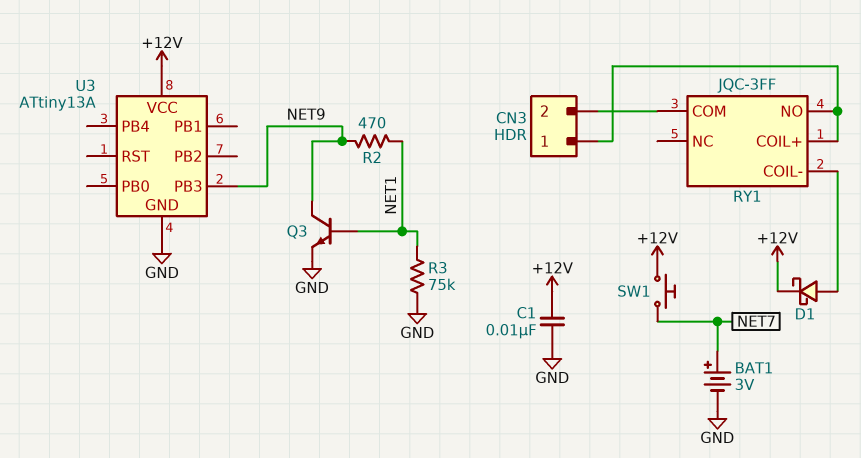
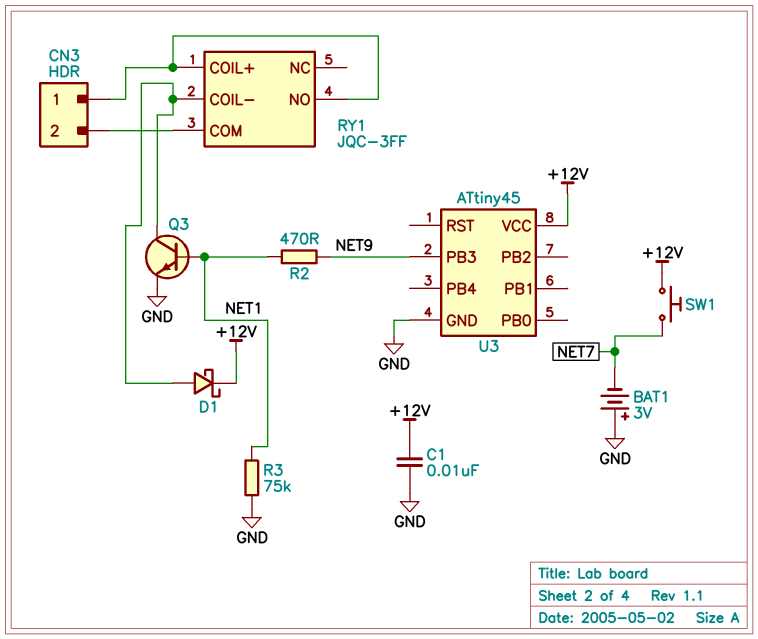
BAT1: 3V (plus NET7, minus GND) -> 3V (plus GND, minus NET7)
Q3: NPN (B NET1, C NET9, E GND) -> NPN (B NET1, C RY1/COIL-, E GND)
U3: ATtiny13A -> ATtiny45

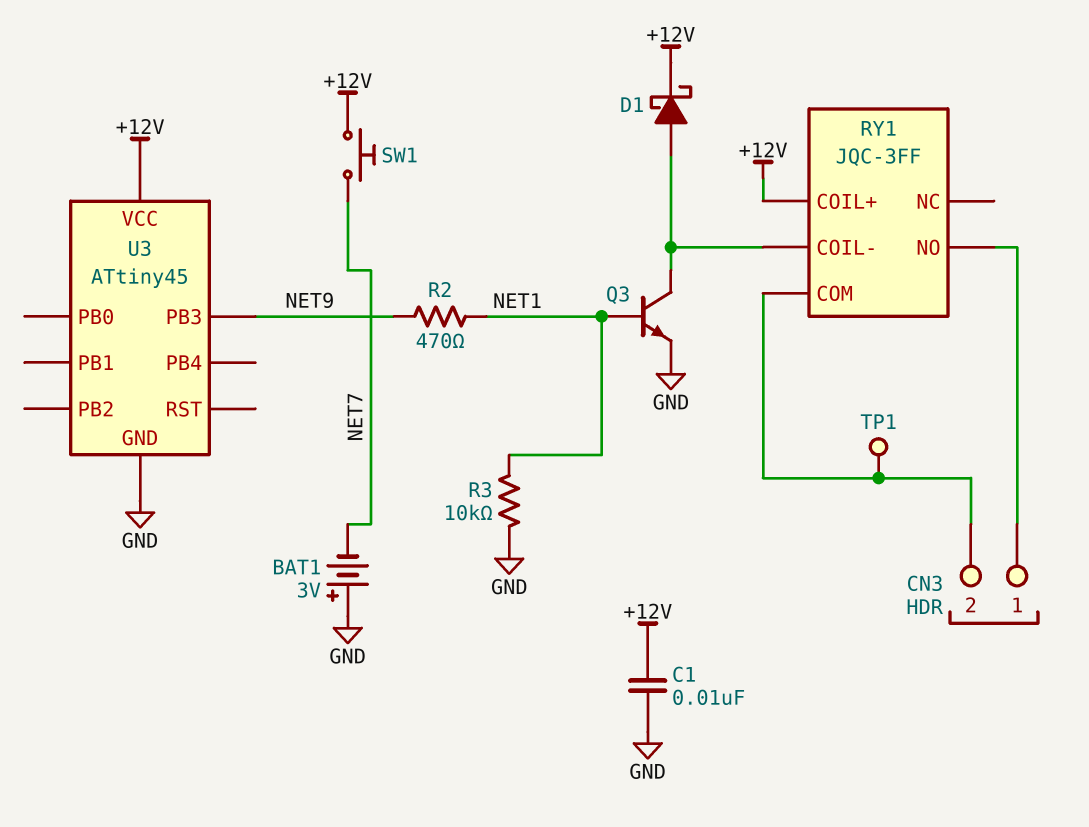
R3: 75k (GND, NET1) -> 10k (GND, NET1)
RY1 pin COIL+: CN3/1 -> +12V
TP1: none -> test point (CN3/2)

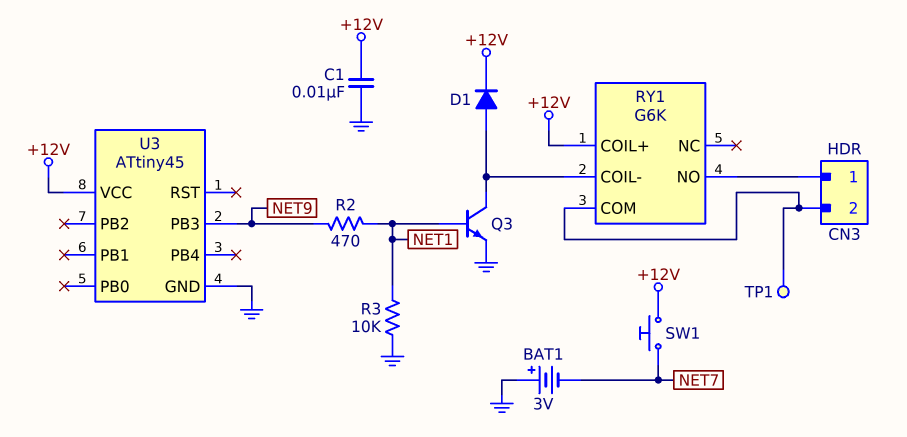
D1: schottky (A RY1/COIL-, K +12V) -> diode (A RY1/COIL-, K +12V)
RY1: JQC-3FF -> G6K

